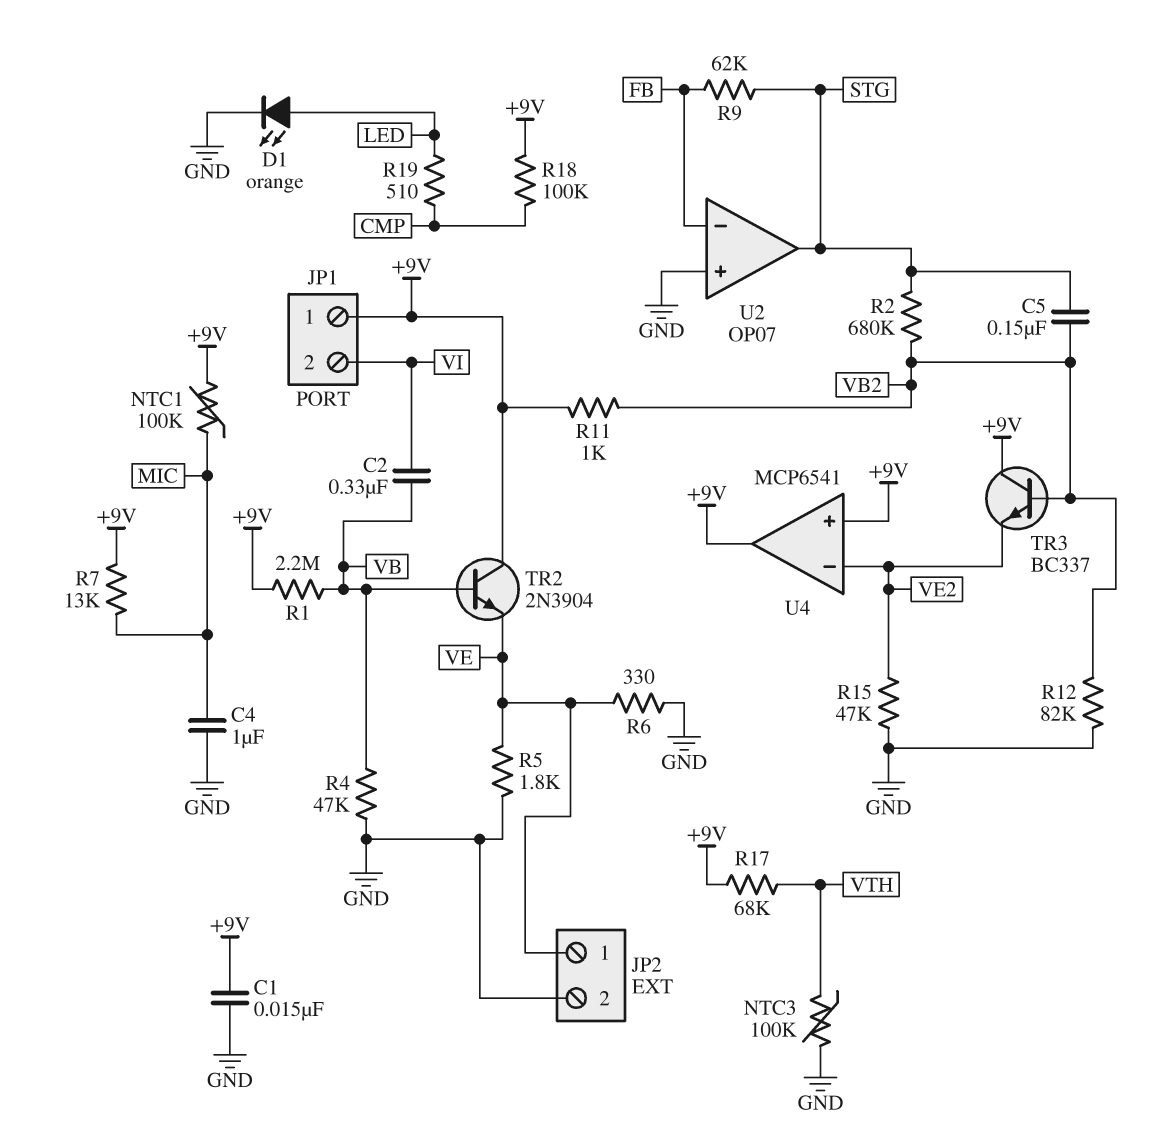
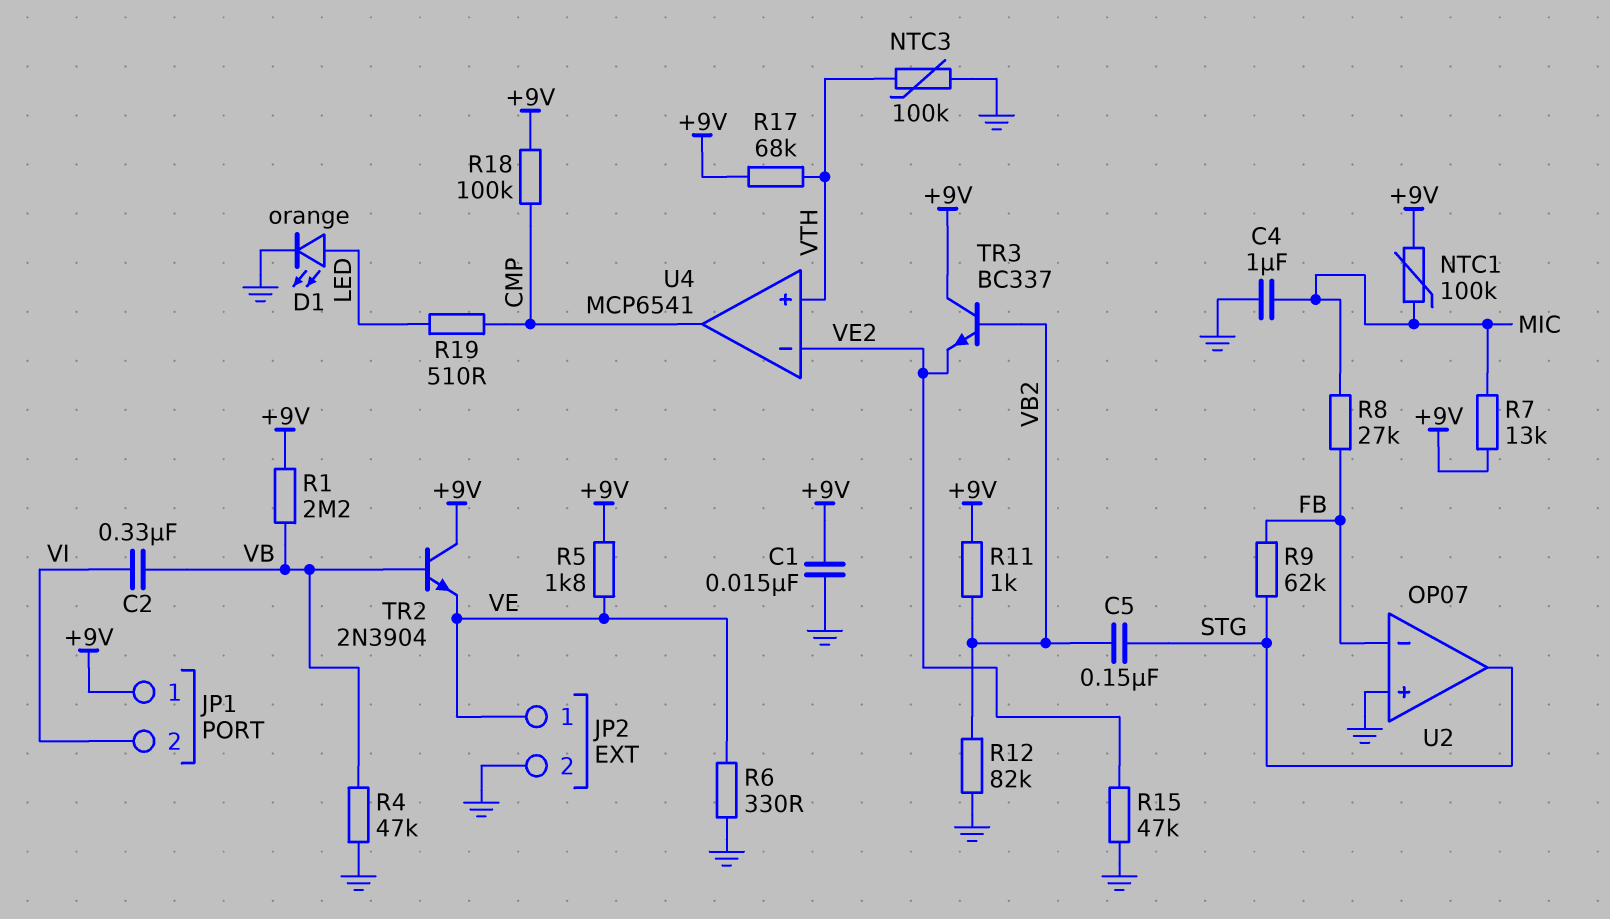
R2: 680k (STG, VB2) -> none
R5: 1.8k (GND, VE) -> 1.8k (+9V, VE)
R8: none -> 27k (FB, MIC)
U4 pin in+: +9V -> VTH
U4 pin out: +9V -> CMP

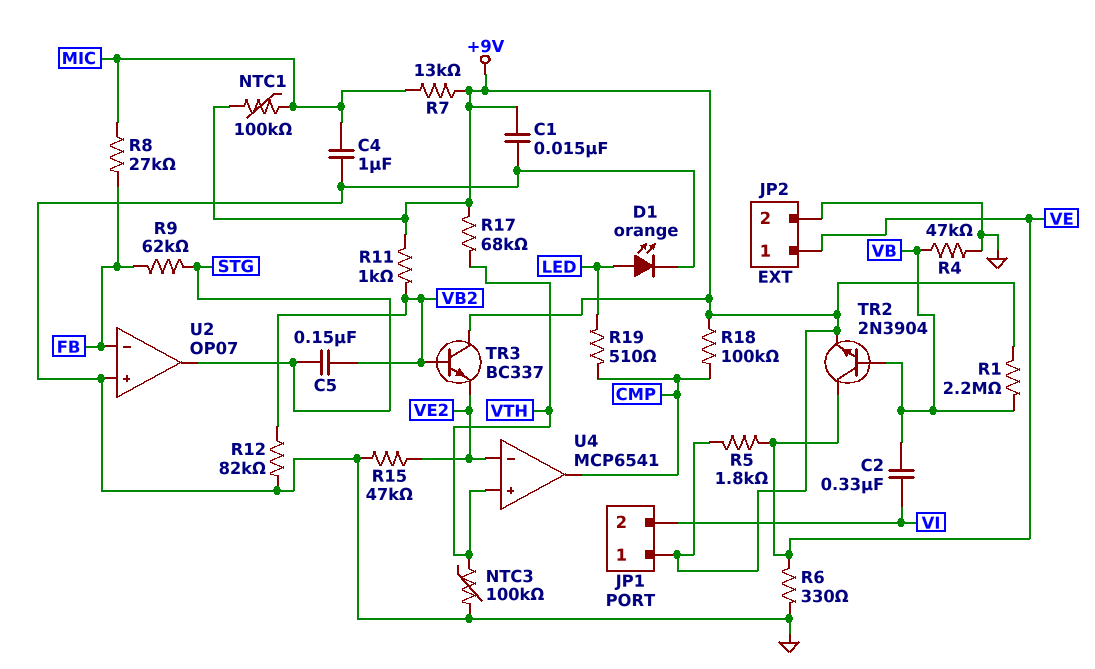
TR2: NPN 2N3904 (B VB, C +9V, E VE) -> NPN 2N3904 (B VB, C VE, E +9V)

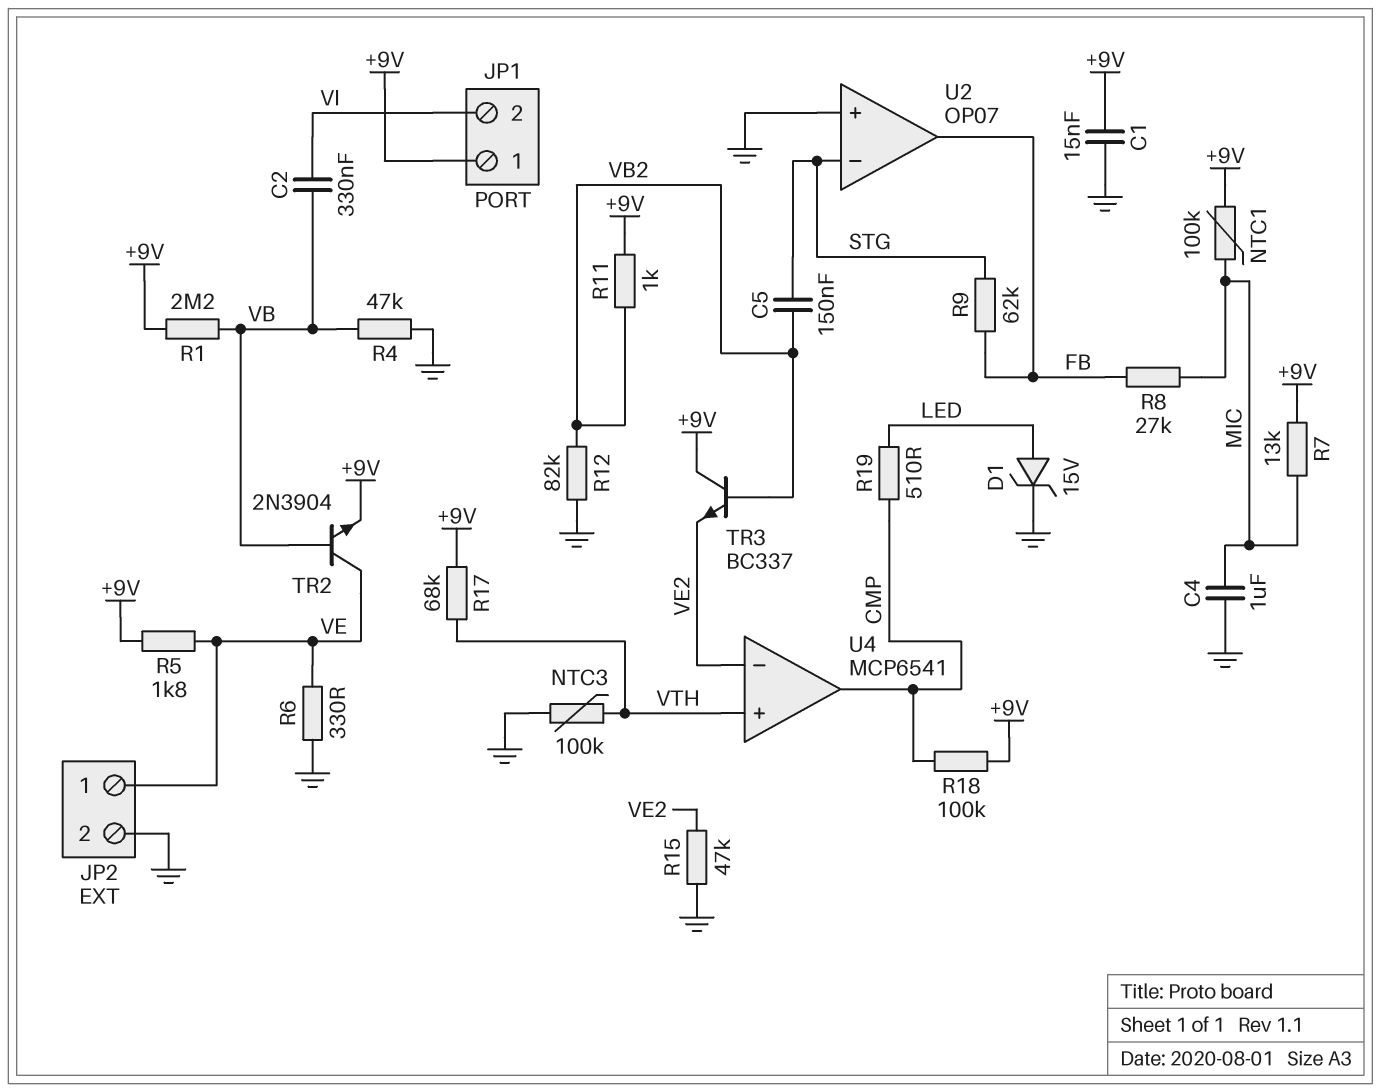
D1: LED orange (A LED, K GND) -> zener 15V (A LED, K GND)
U2 pin in-: FB -> STG
U2 pin out: STG -> FB

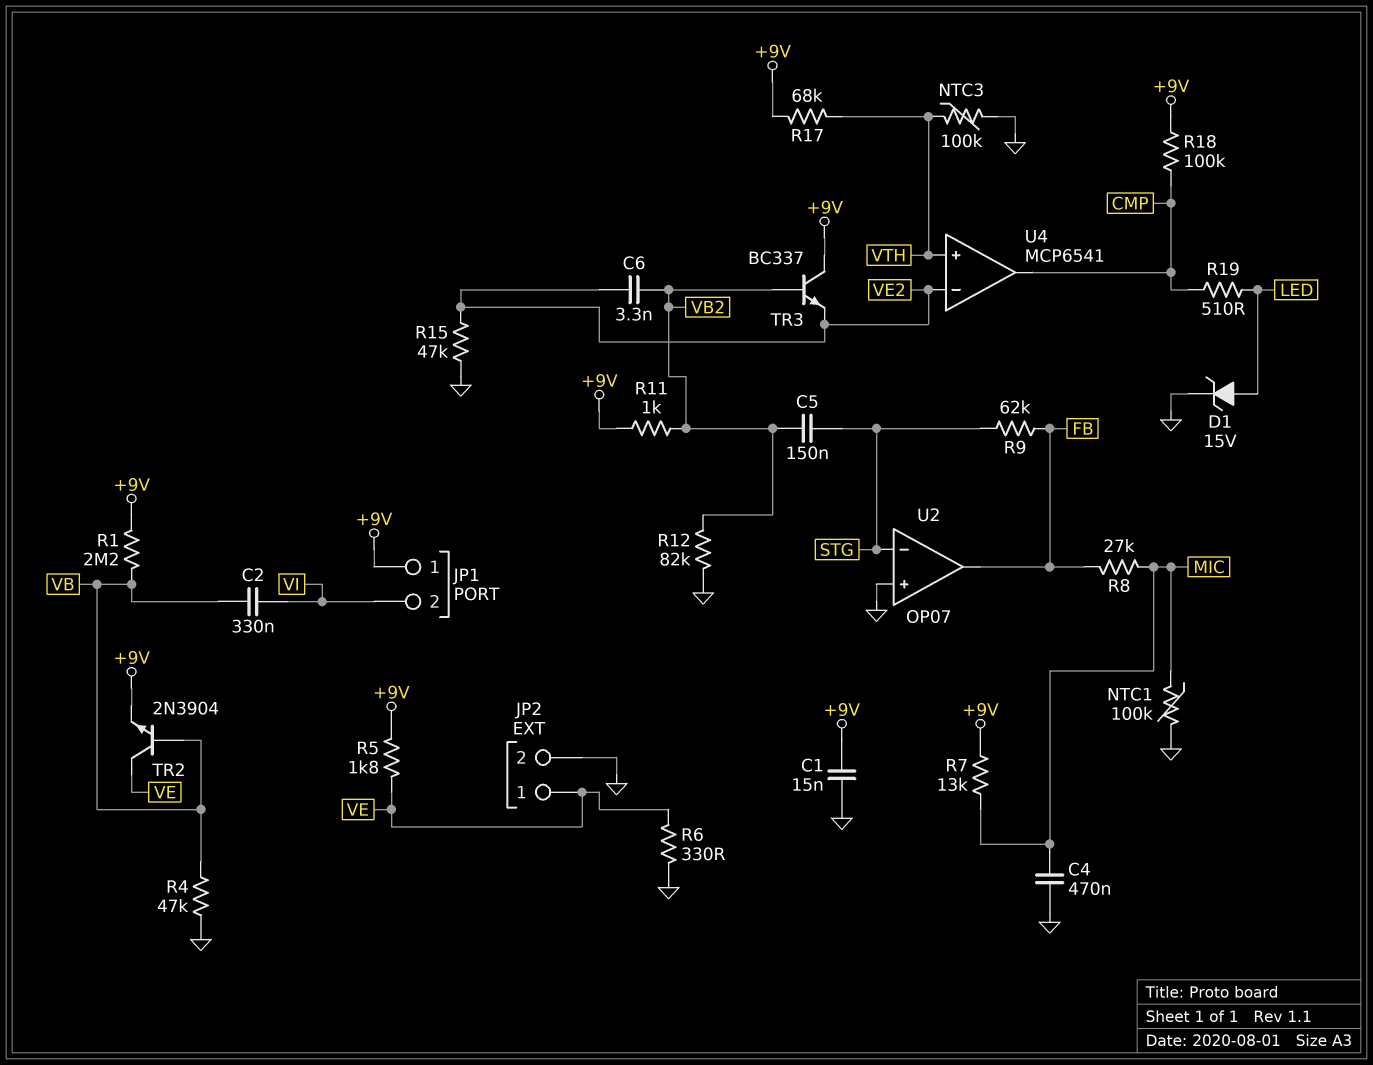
C4: 1uF (GND, MIC) -> 470nF (GND, MIC)
C6: none -> 3.3nF (VB2, VE2)
NTC1: 100k (+9V, MIC) -> 100k (GND, MIC)

